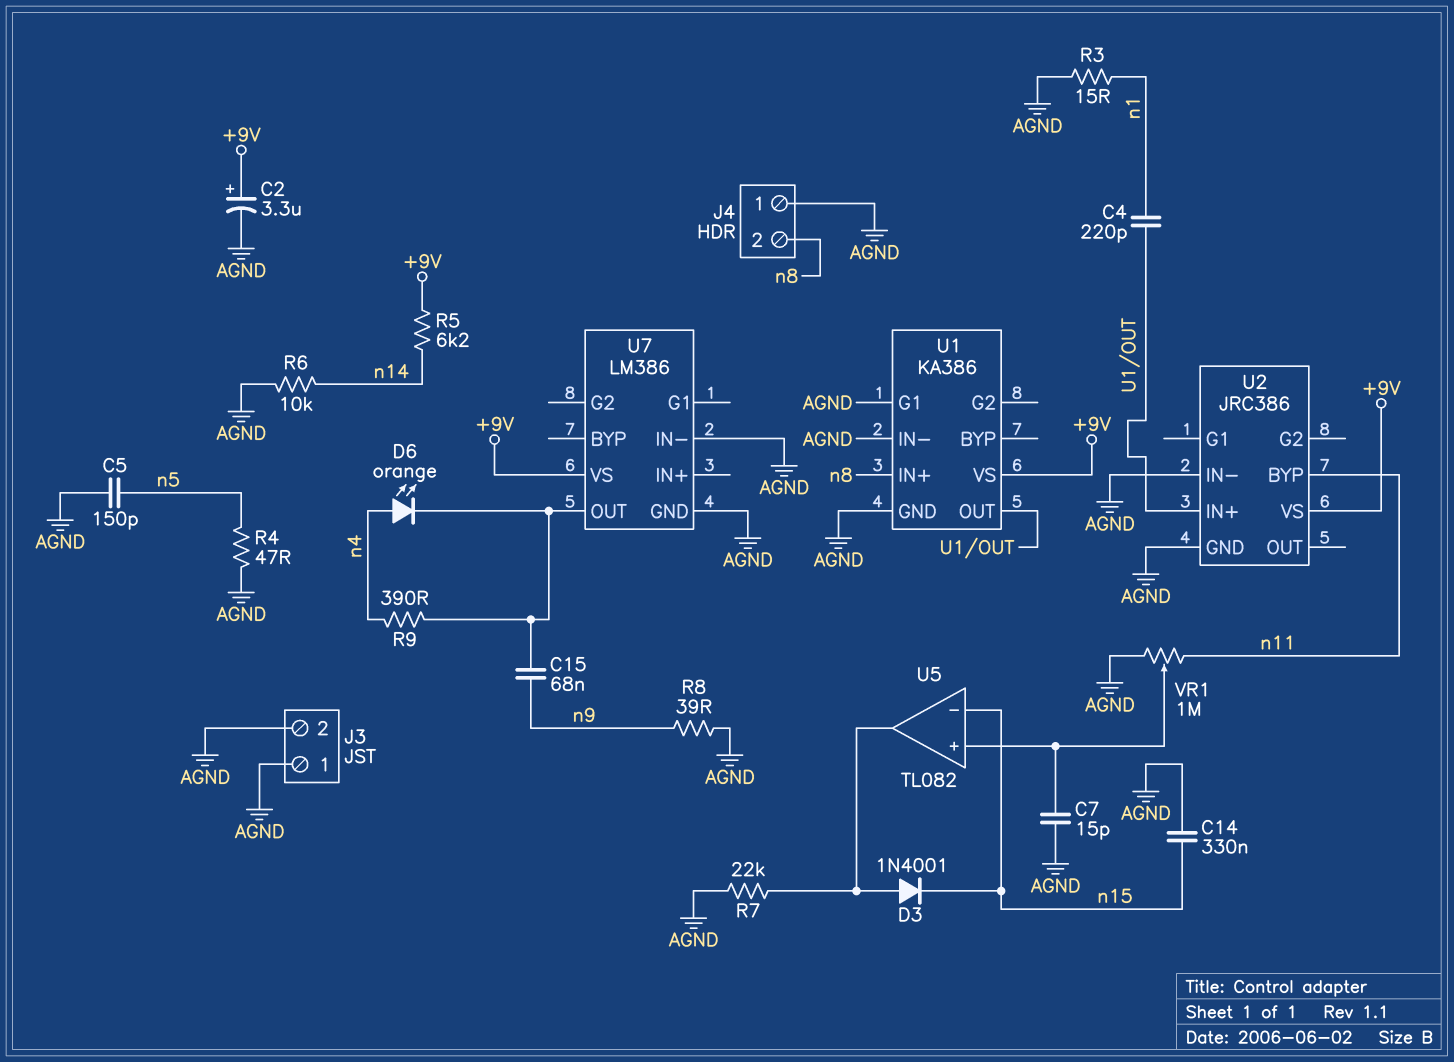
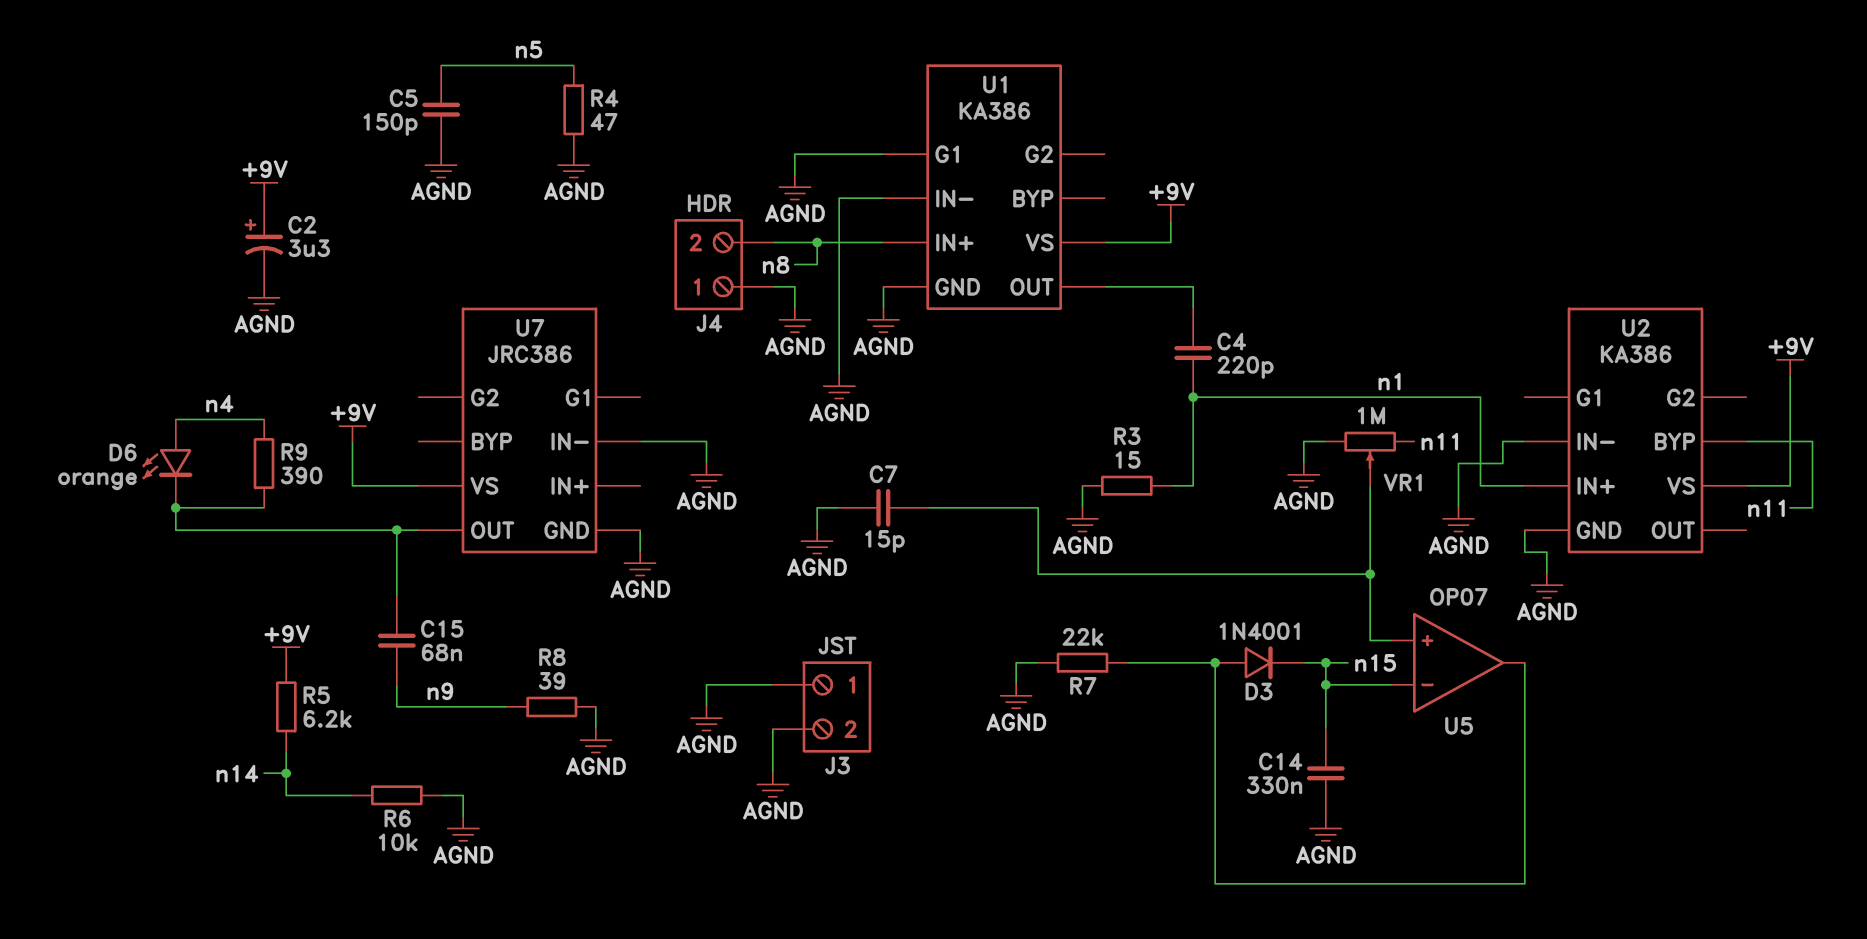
U2: JRC386 -> KA386
U2 pin IN+: U1/OUT -> n1
U5: TL082 -> OP07
U7: LM386 -> JRC386

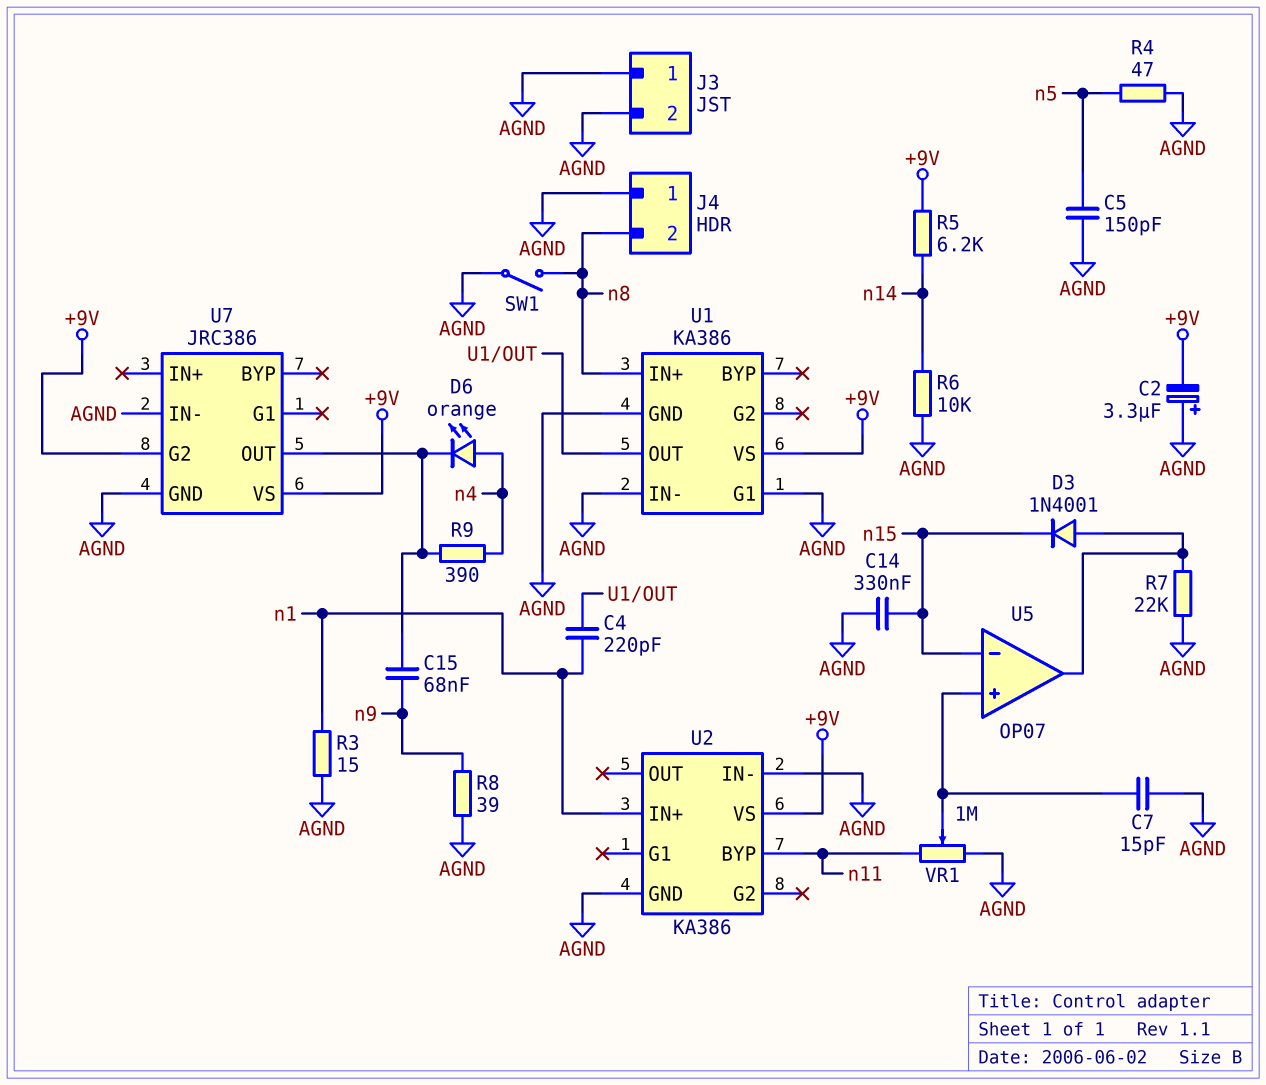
C2: 3.3uF (plus +9V, minus AGND) -> 3.3uF (plus AGND, minus +9V)
SW1: none -> switch (AGND, n8)
U7 pin G2: none -> +9V

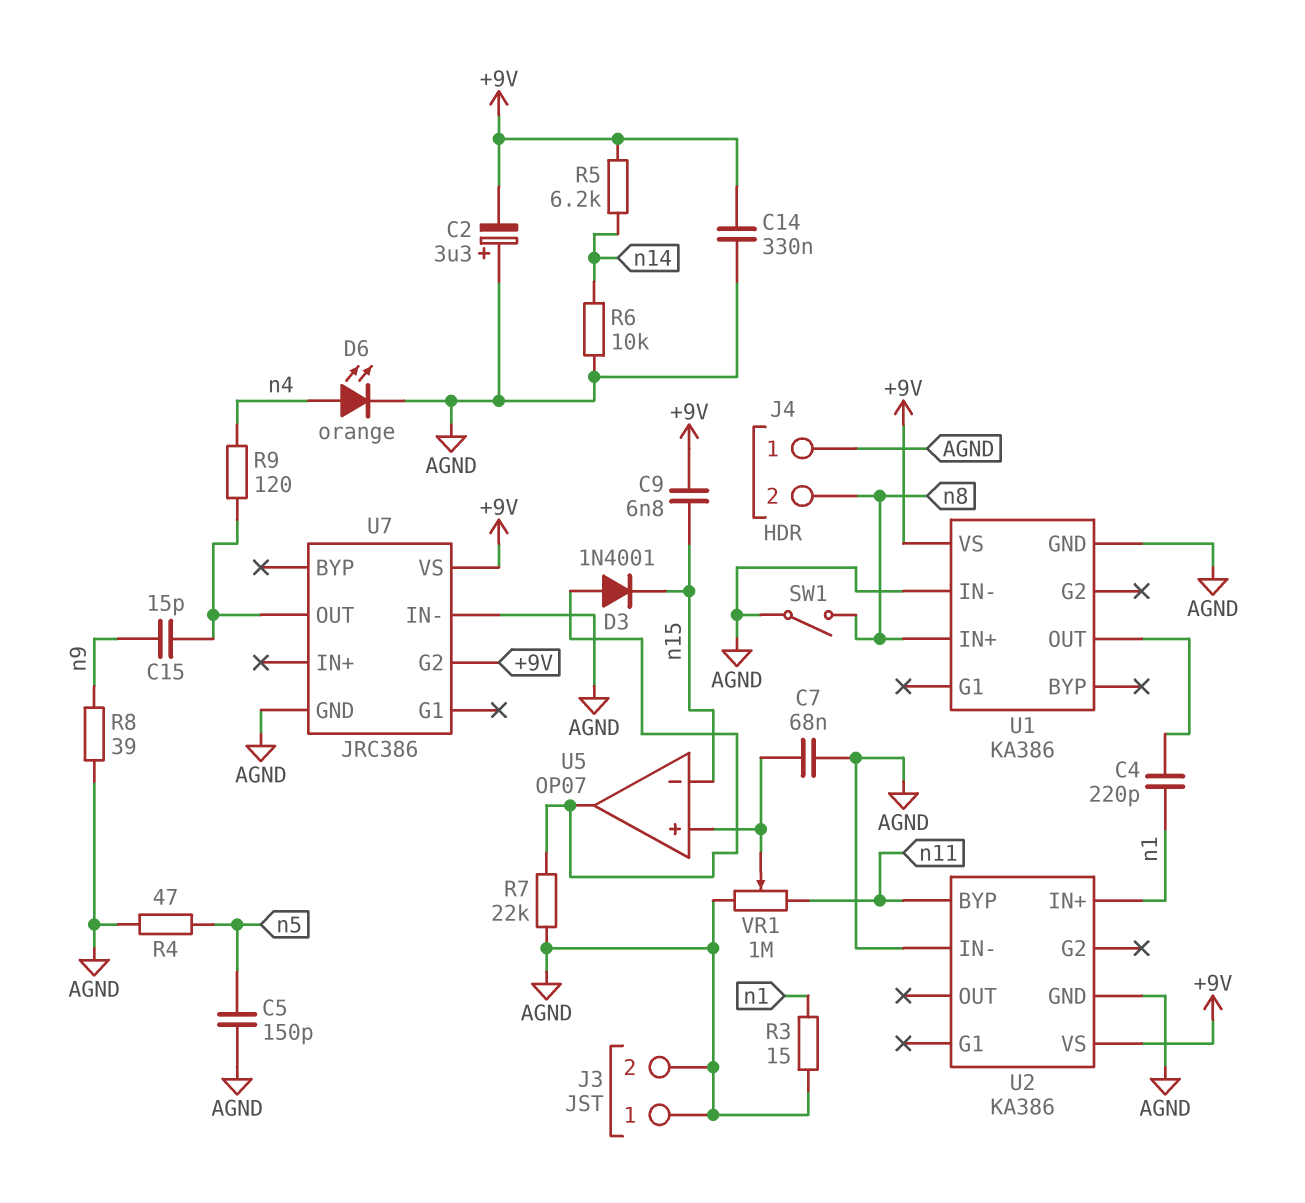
C7: 15pF (AGND, U5/in+) -> 68nF (AGND, U5/in+)
C9: none -> 6.8nF (+9V, n15)
C14: 330nF (AGND, n15) -> 330nF (+9V, AGND)
C15: 68nF (U7/OUT, n9) -> 15pF (U7/OUT, n9)
D6: LED orange (A n4, K U7/OUT) -> LED orange (A n4, K AGND)
R9: 390 (U7/OUT, n4) -> 120 (U7/OUT, n4)
U1 pin G1: AGND -> none

